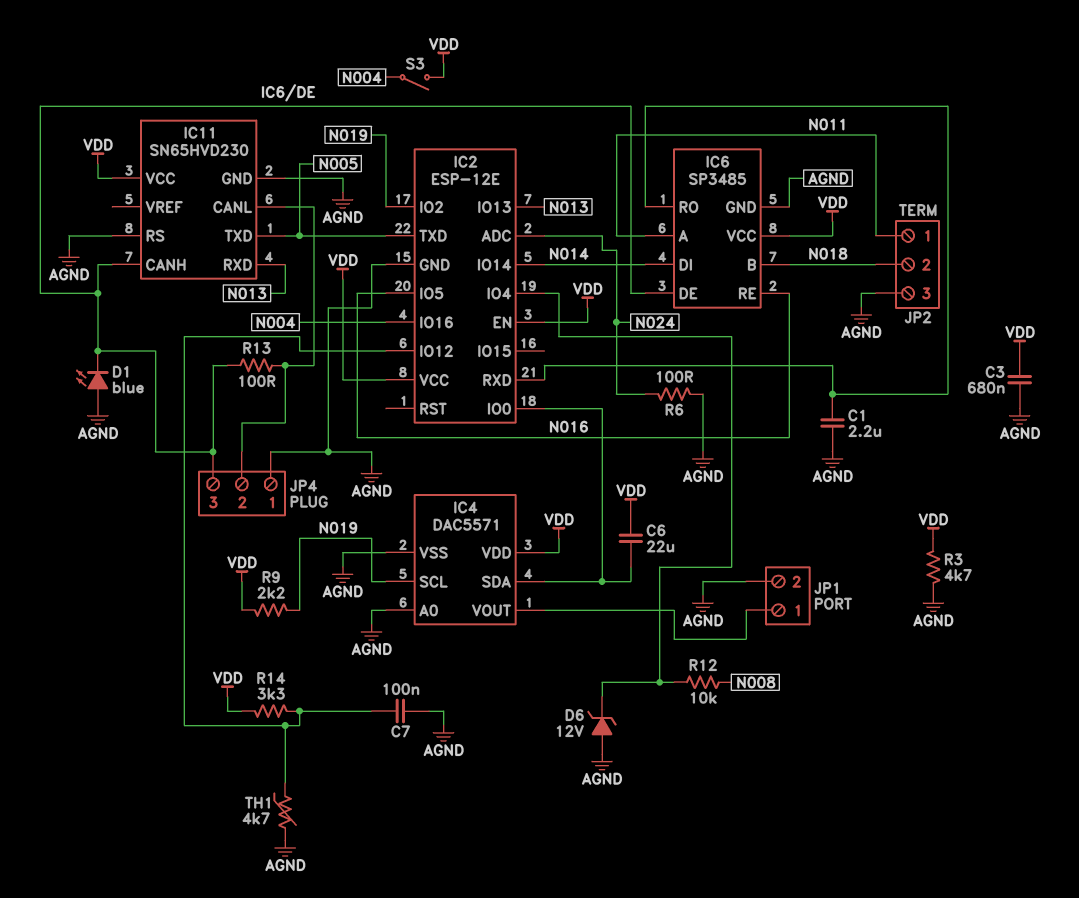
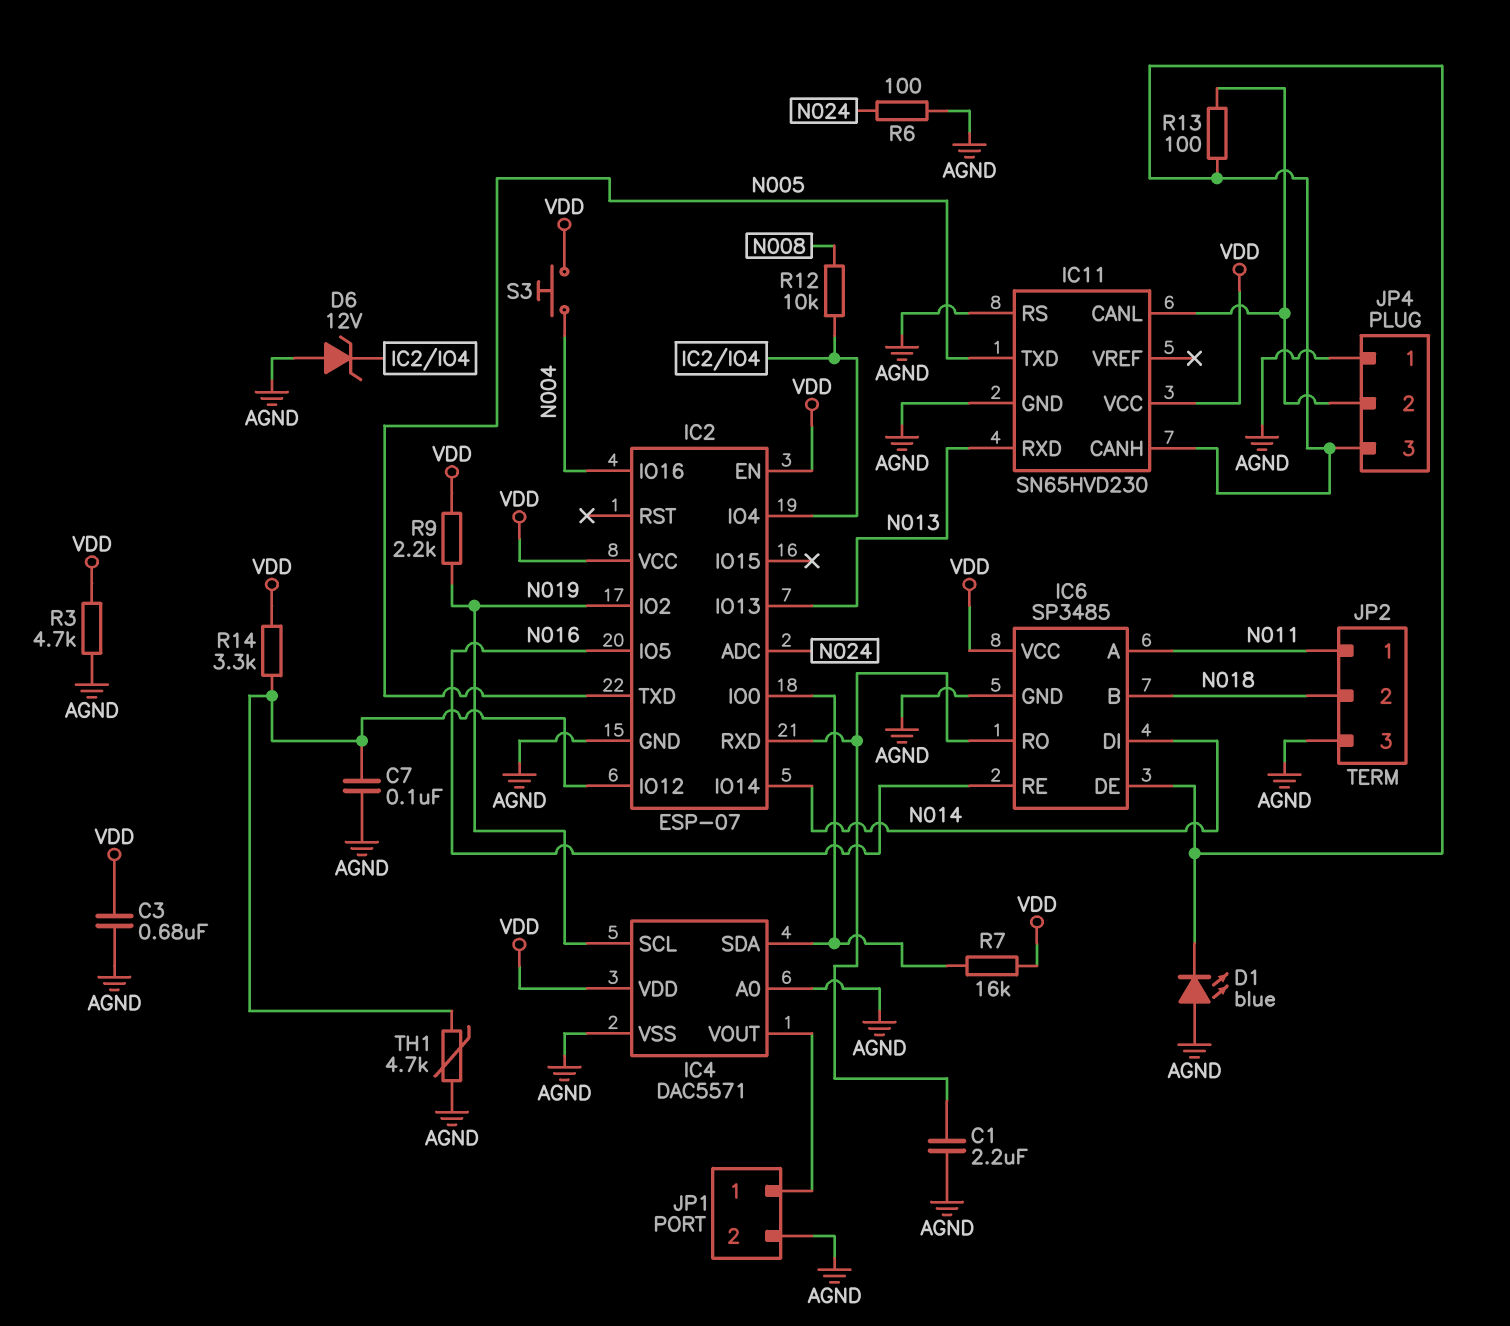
C6: 22uF (IC2/IO0, VDD) -> none
IC2: ESP-12E -> ESP-07
R7: none -> 16k (IC2/IO0, VDD)
S3: switch (N004, VDD) -> button (N004, VDD)

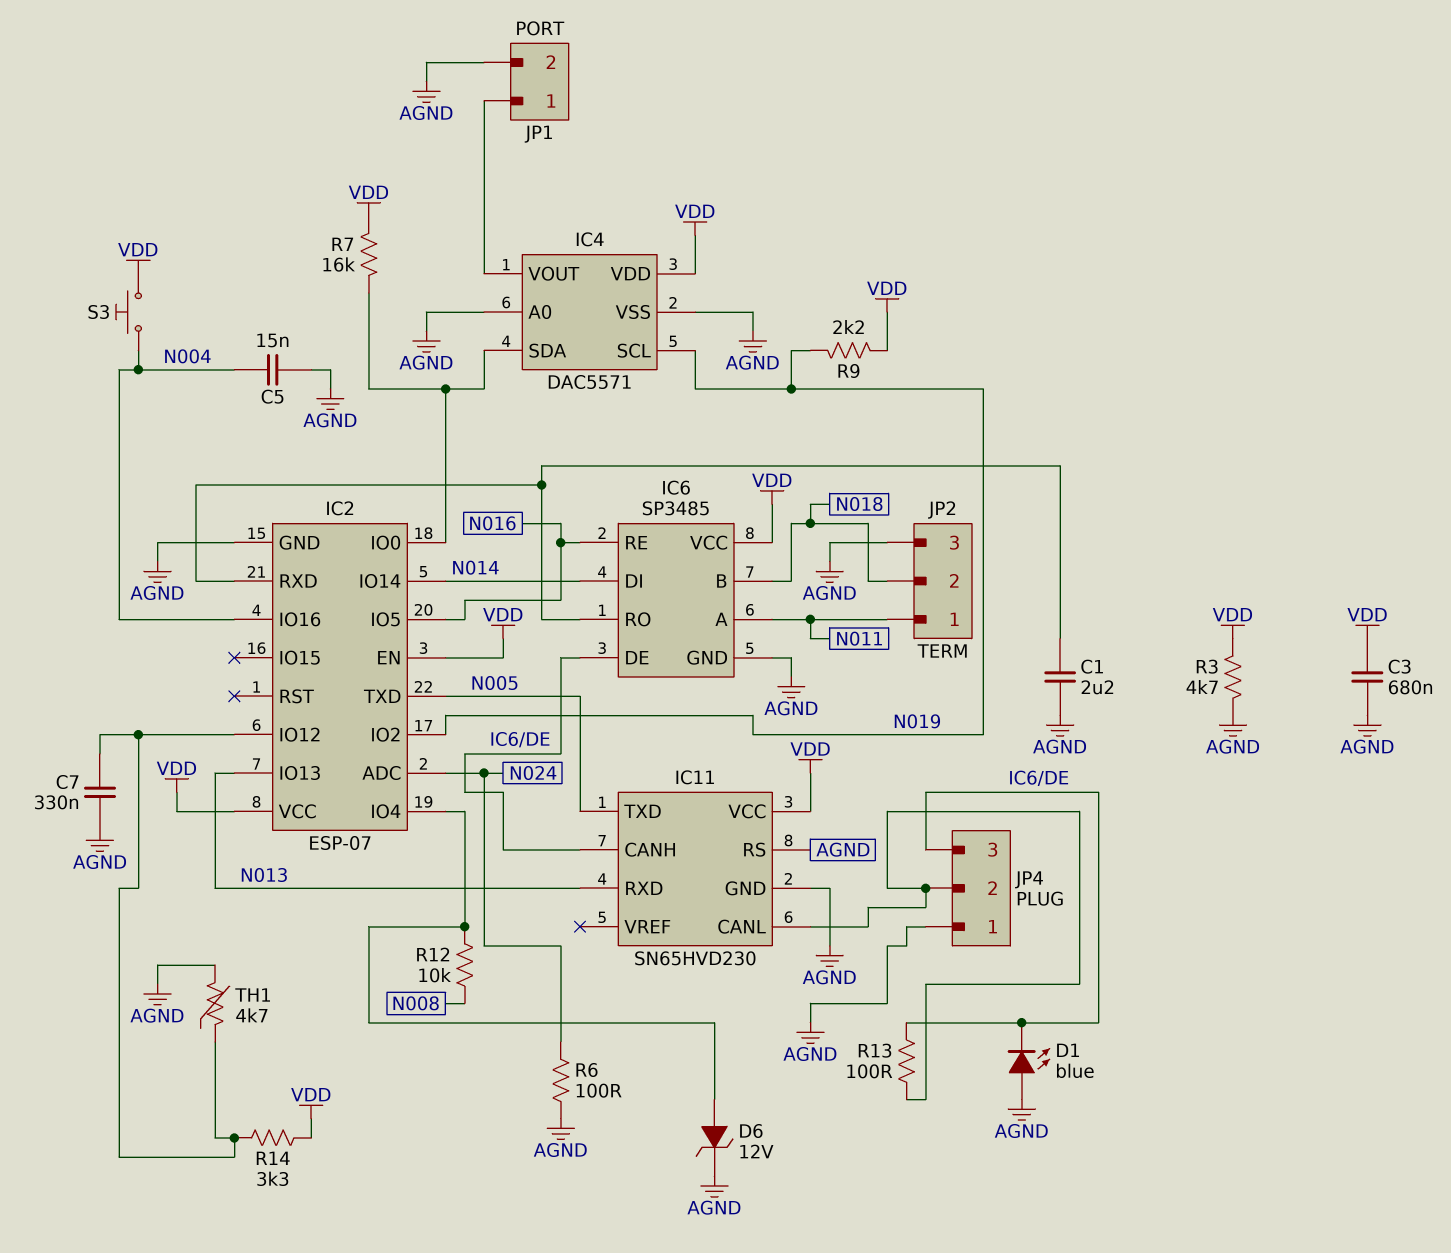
C5: none -> 15nF (AGND, N004)
C7: 100nF (AGND, IC2/IO12) -> 330nF (AGND, IC2/IO12)
D6: zener 12V (A AGND, K IC2/IO4) -> zener 12V (A IC2/IO4, K AGND)

